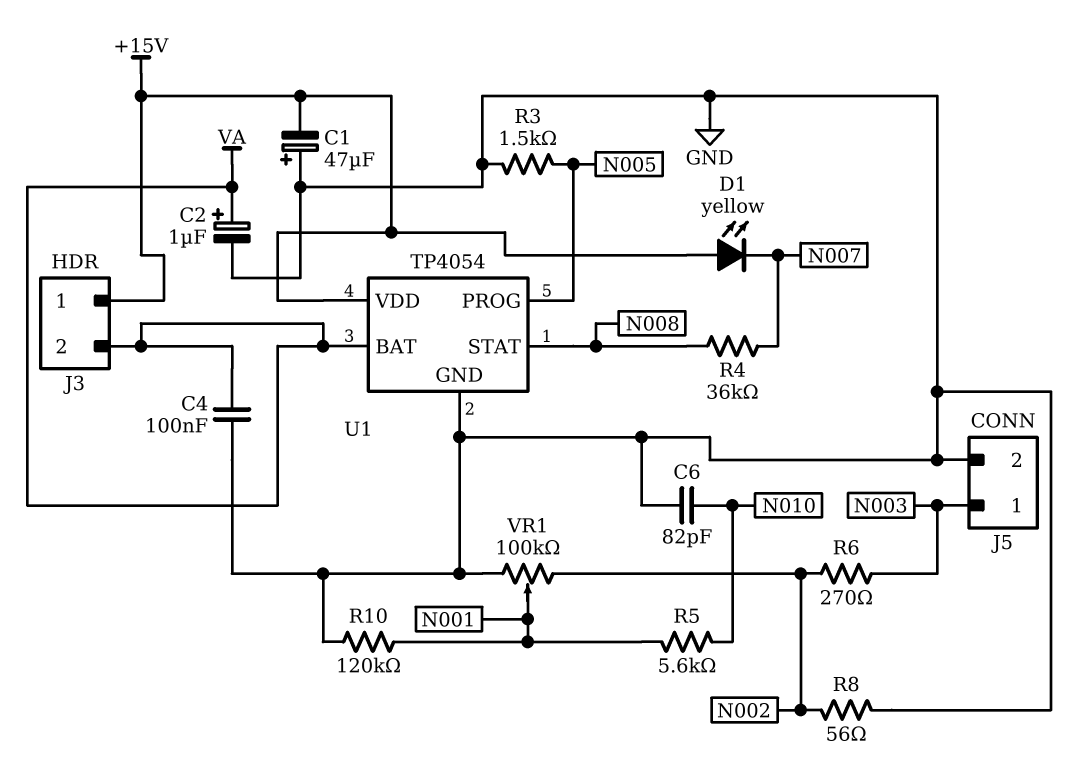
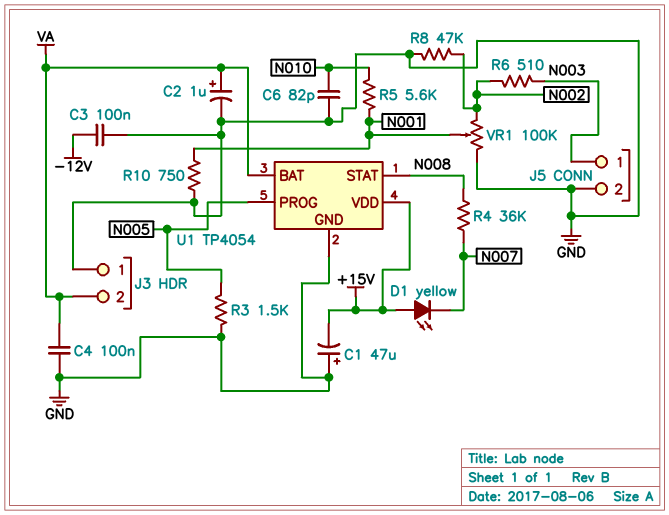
C3: none -> 100nF (-12V, GND)
J3 pin 1: +15V -> GND
R6: 270 (N002, N003) -> 510 (N002, N003)
R8: 56 (GND, N002) -> 47k (GND, N002)
R10: 120k (GND, N001) -> 750 (GND, N001)

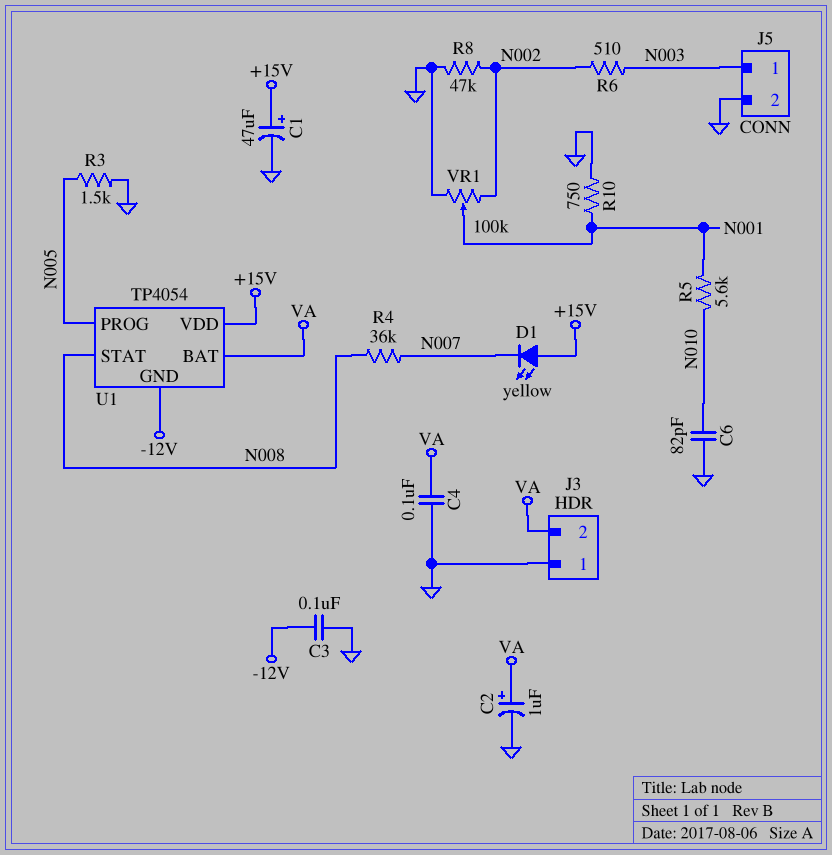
C1: 47uF (plus GND, minus +15V) -> 47uF (plus +15V, minus GND)
U1 pin GND: GND -> -12V

